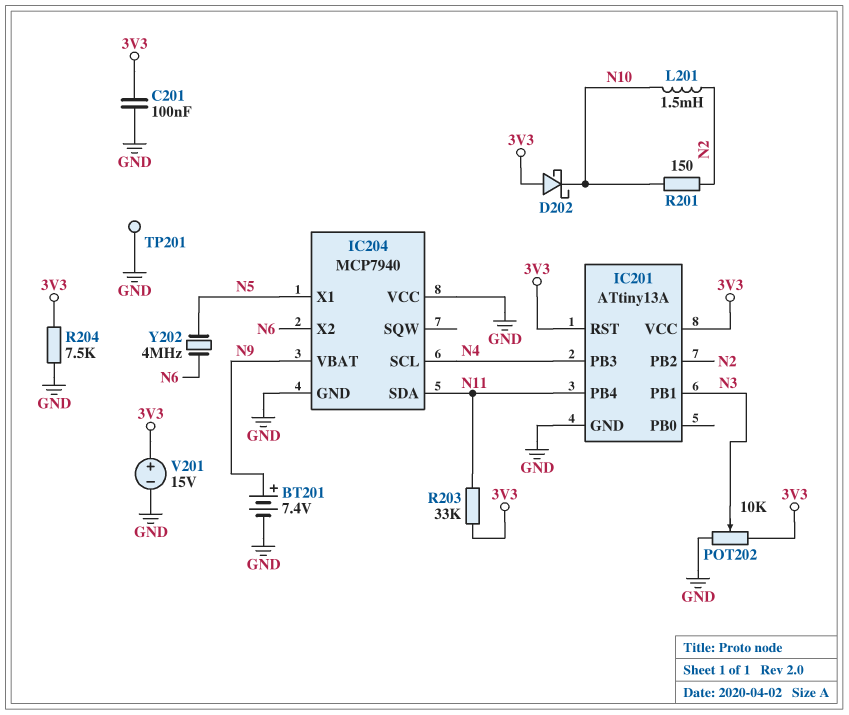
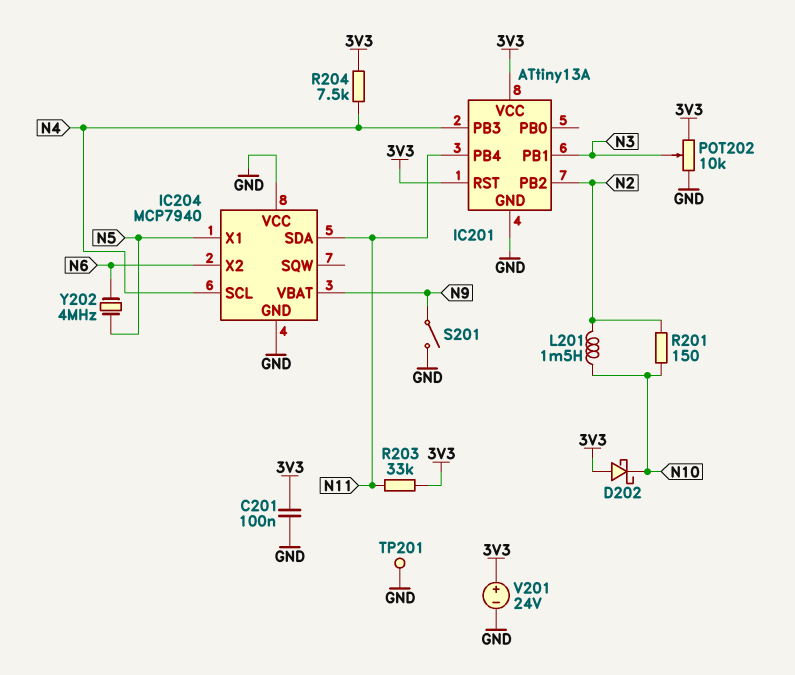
BT201: 7.4V (plus N9, minus GND) -> none
R204: 7.5k (3V3, GND) -> 7.5k (3V3, N4)
S201: none -> switch (GND, N9)
V201: 15V (plus 3V3, minus GND) -> 24V (plus 3V3, minus GND)

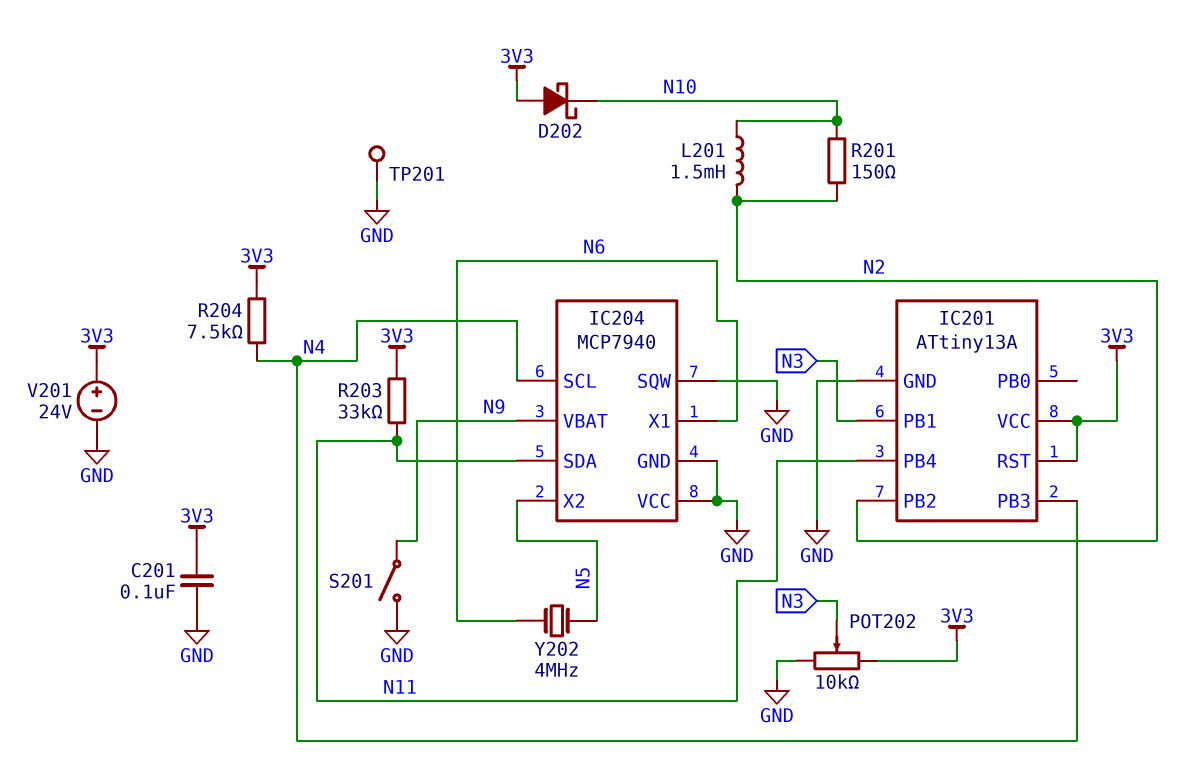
IC204 pin SQW: none -> GND
IC204 pin X1: N5 -> N6
IC204 pin X2: N6 -> N5

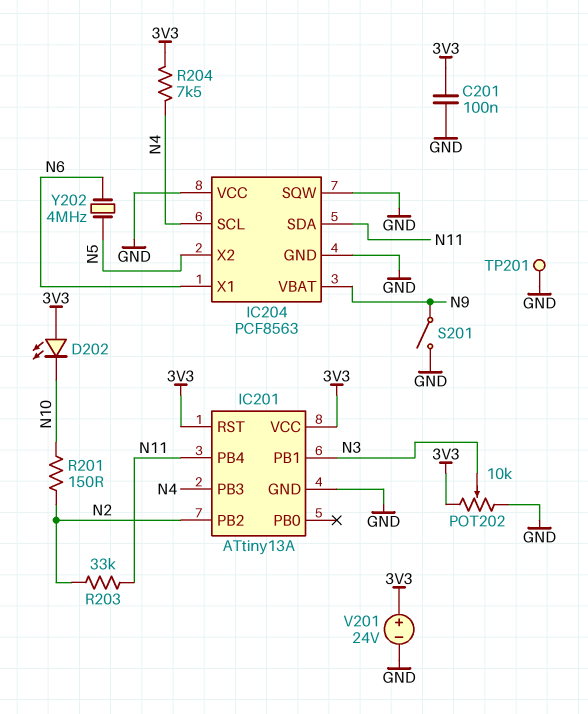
D202: schottky (A 3V3, K N10) -> LED (A 3V3, K N10)
IC204: MCP7940 -> PCF8563
L201: 1.5mH (N2, N10) -> none
R203: 33k (3V3, N11) -> 33k (N2, N11)

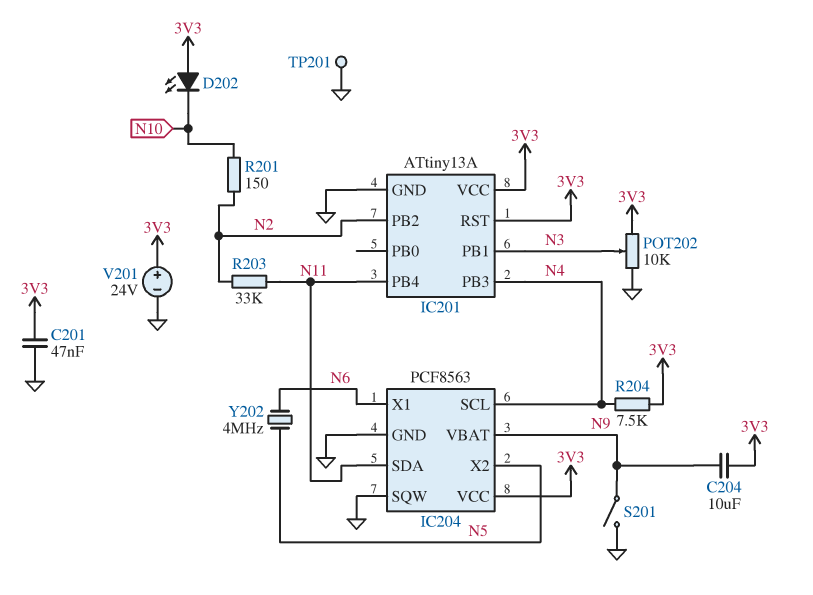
C201: 100nF (3V3, GND) -> 47nF (3V3, GND)
C204: none -> 10uF (3V3, N9)
IC204 pin VCC: GND -> 3V3

